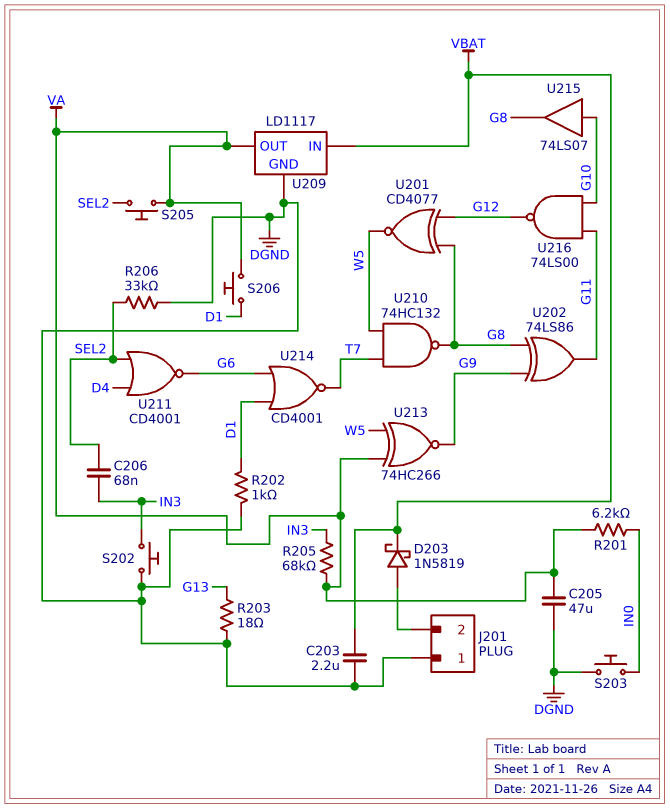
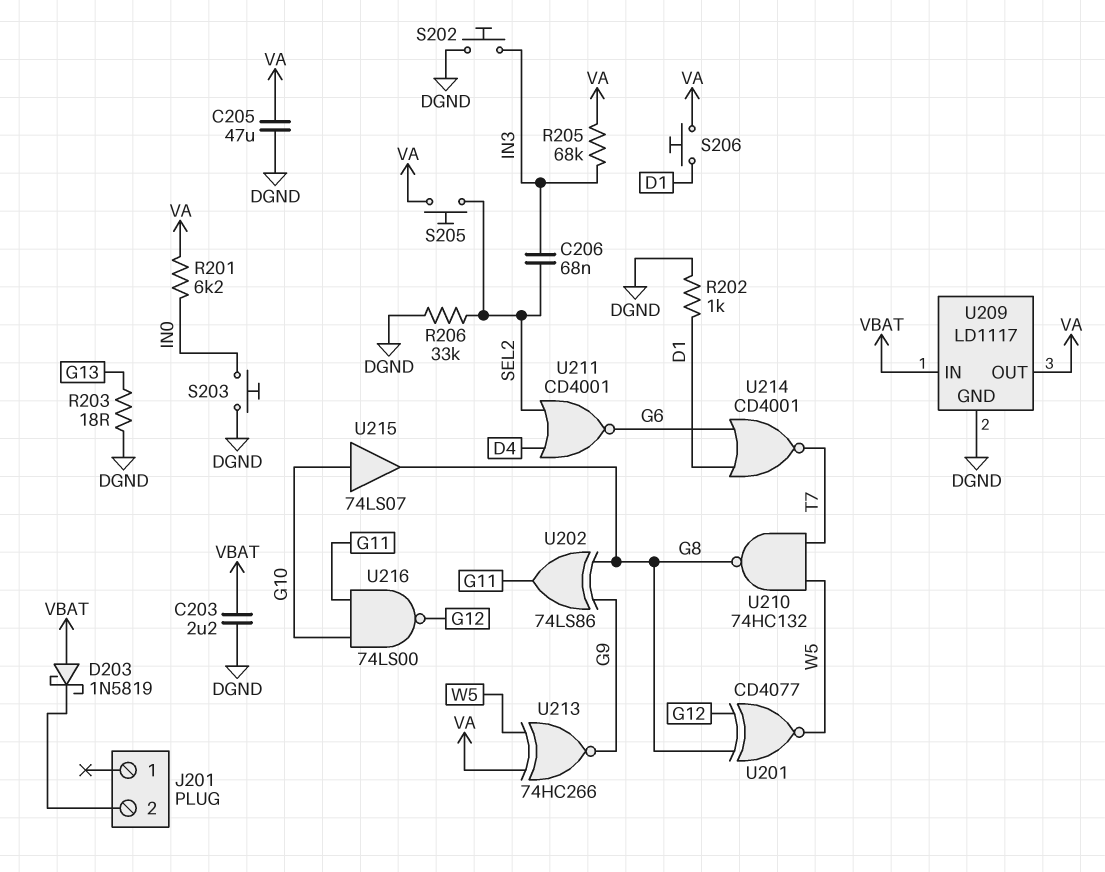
D203: schottky 1N5819 (A J201/2, K VBAT) -> schottky 1N5819 (A VBAT, K J201/2)
J201 pin 1: DGND -> none

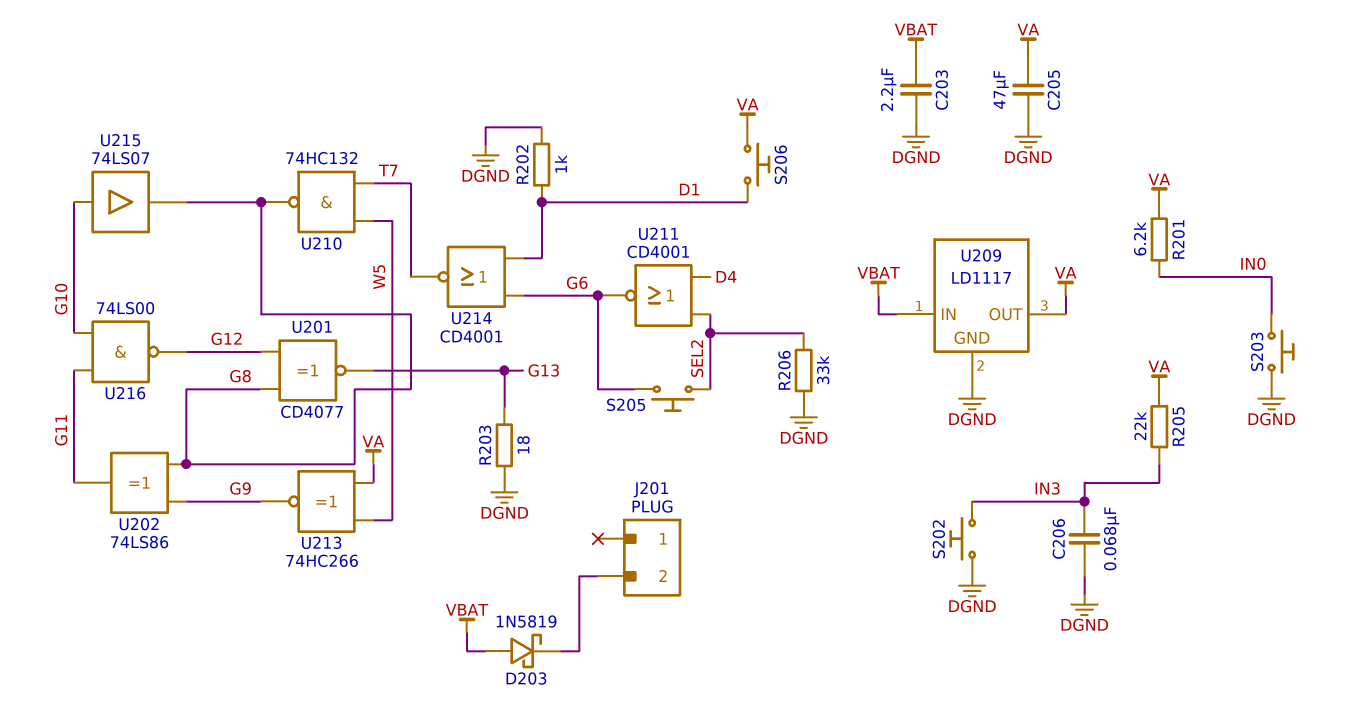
C206: 68nF (IN3, SEL2) -> 68nF (DGND, IN3)
R205: 68k (IN3, VA) -> 22k (IN3, VA)
S205: button (SEL2, VA) -> button (G6, SEL2)
U201: XNOR CD4077 (in G8, in G12, out W5) -> XNOR CD4077 (in G8, in G12, out G13)

